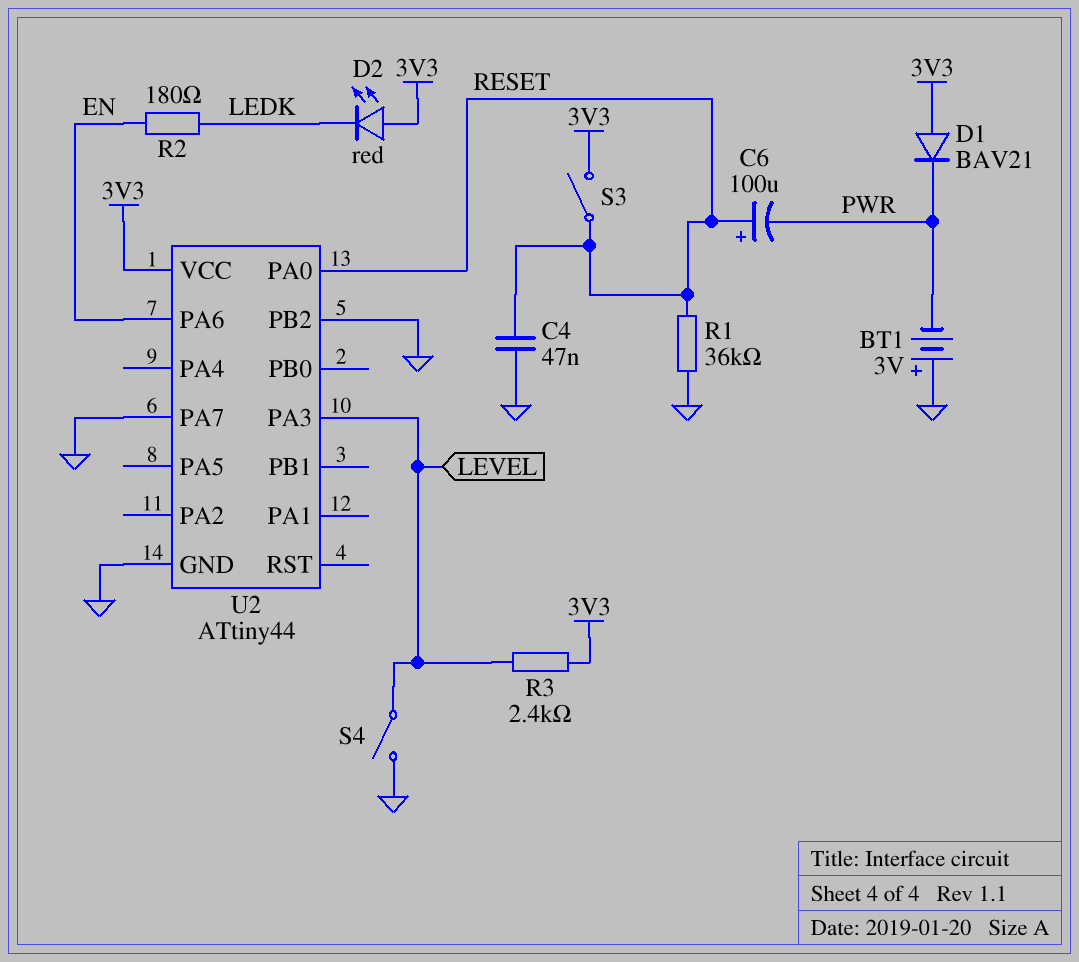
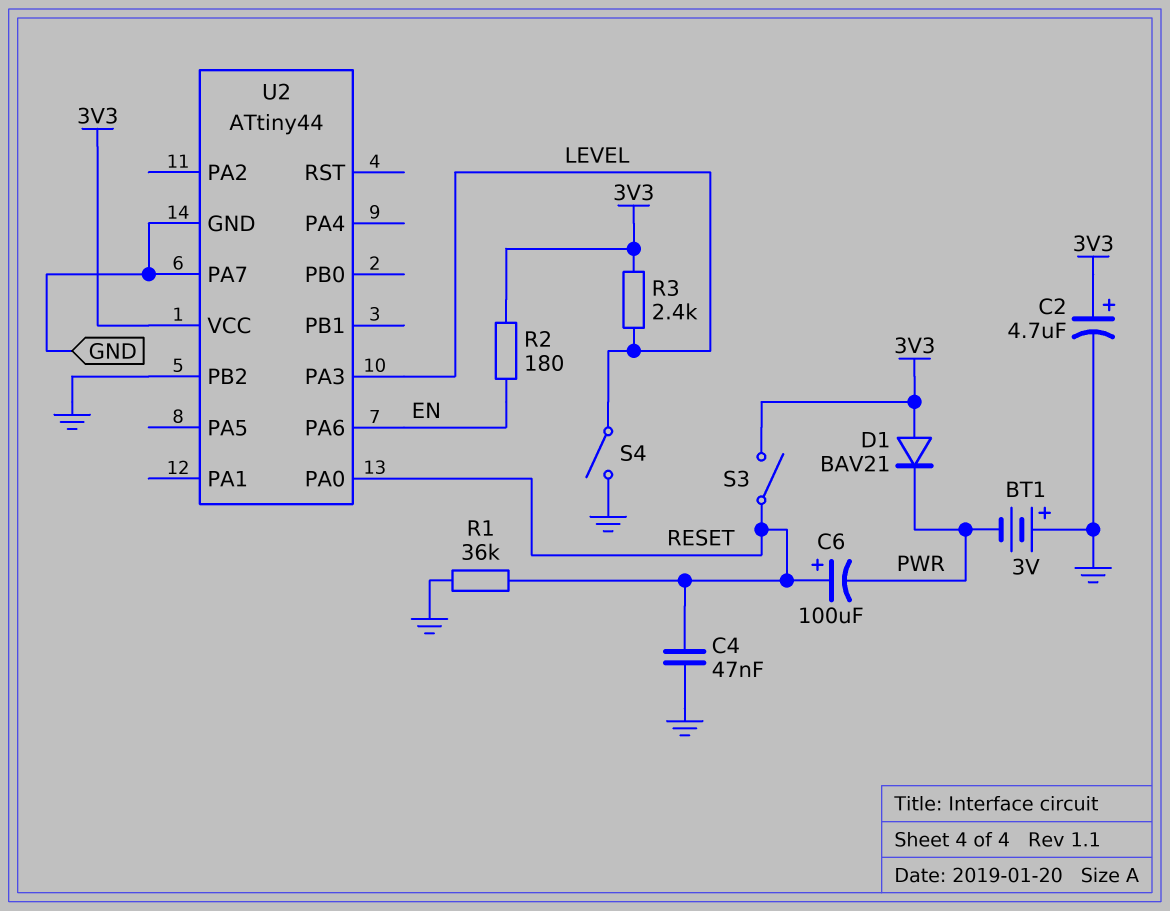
C2: none -> 4.7uF (plus 3V3, minus GND)
D2: LED red (A 3V3, K LEDK) -> none
R2: 180 (EN, LEDK) -> 180 (3V3, EN)

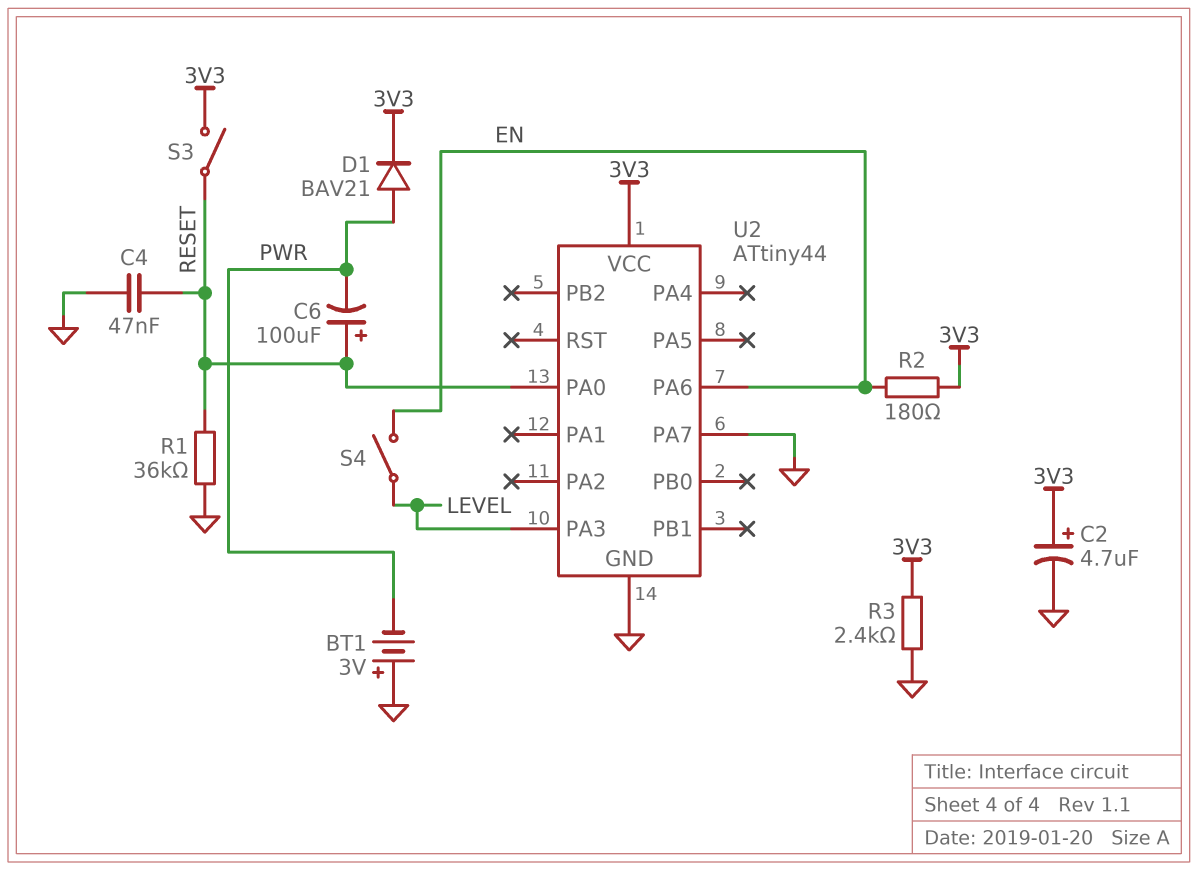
D1: diode BAV21 (A 3V3, K PWR) -> diode BAV21 (A PWR, K 3V3)
R3: 2.4k (3V3, LEVEL) -> 2.4k (3V3, GND)
S4: switch (GND, LEVEL) -> switch (EN, LEVEL)
U2 pin PB2: GND -> none

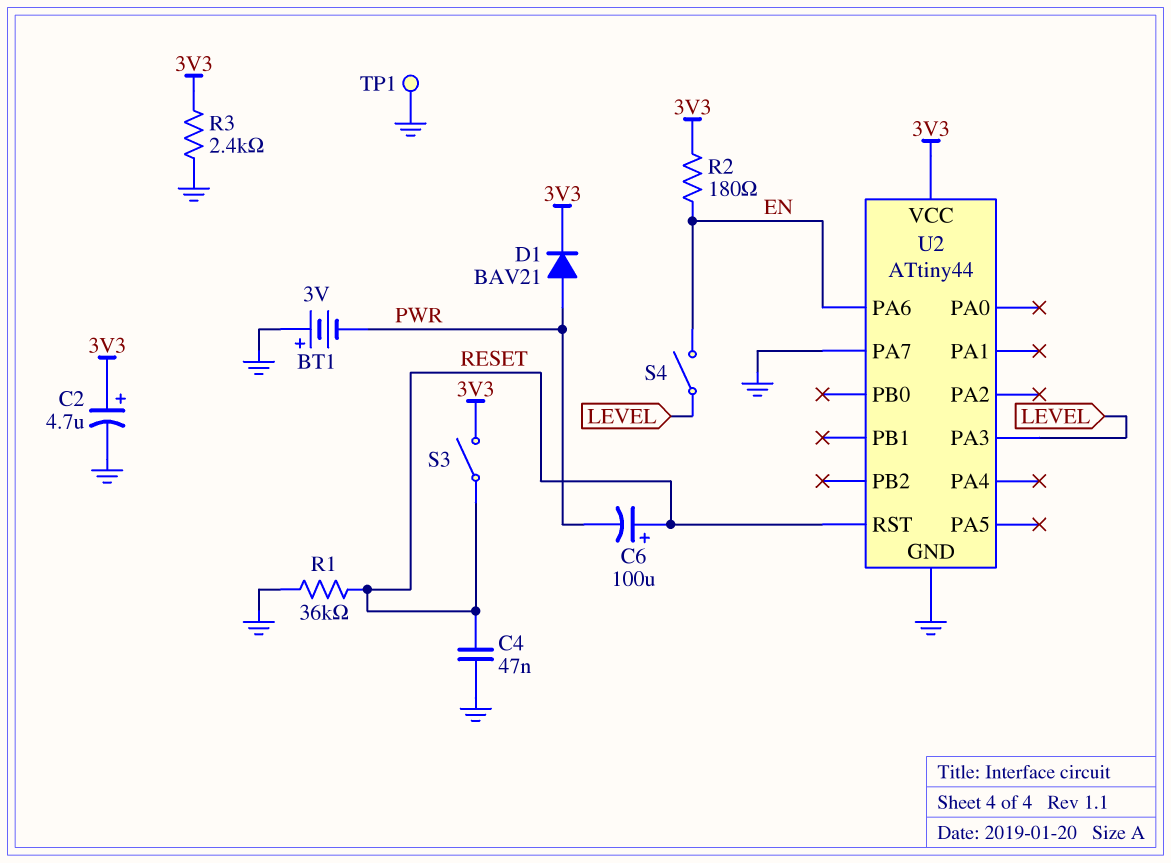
TP1: none -> test point (GND)
U2 pin PA0: RESET -> none
U2 pin RST: none -> RESET

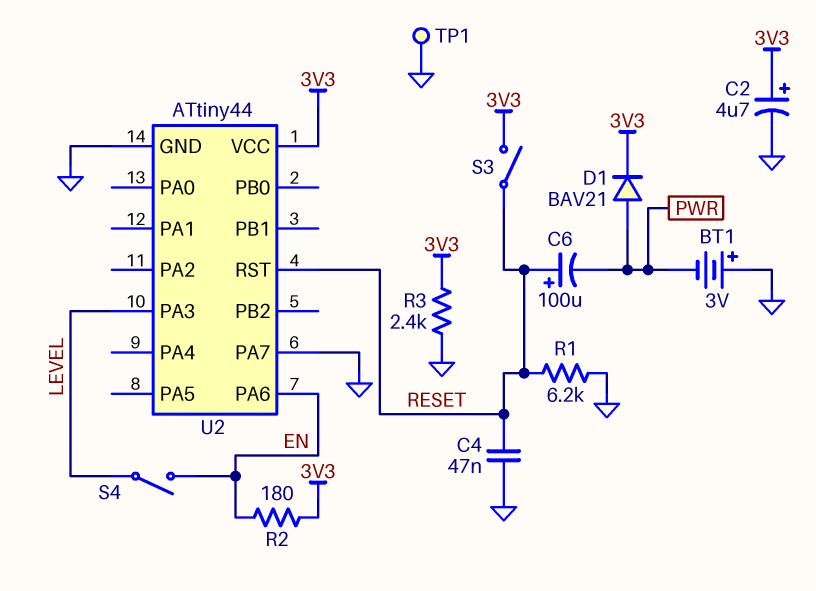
R1: 36k (GND, RESET) -> 6.2k (GND, RESET)

